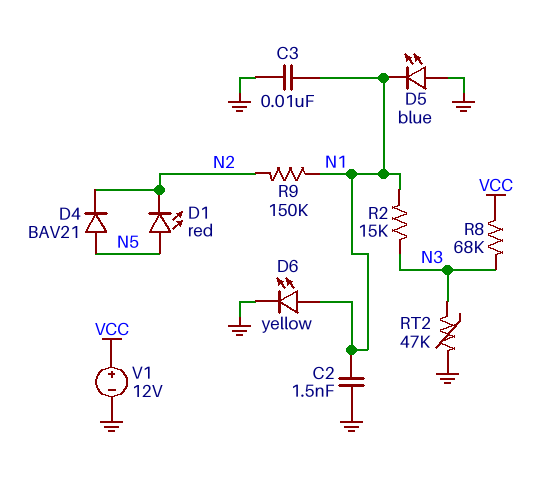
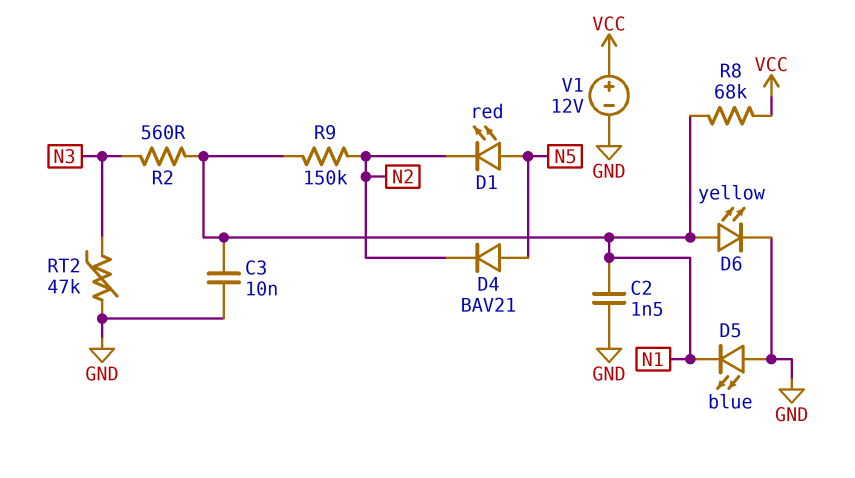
R2: 15k (N1, N3) -> 560 (N1, N3)
R8: 68k (N3, VCC) -> 68k (N1, VCC)

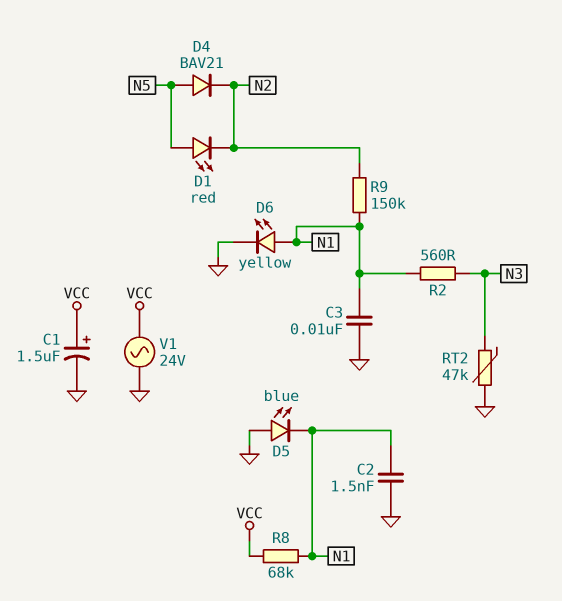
C1: none -> 1.5uF (plus VCC, minus GND)
V1: 12V (plus VCC, minus GND) -> AC 24V (GND, VCC)

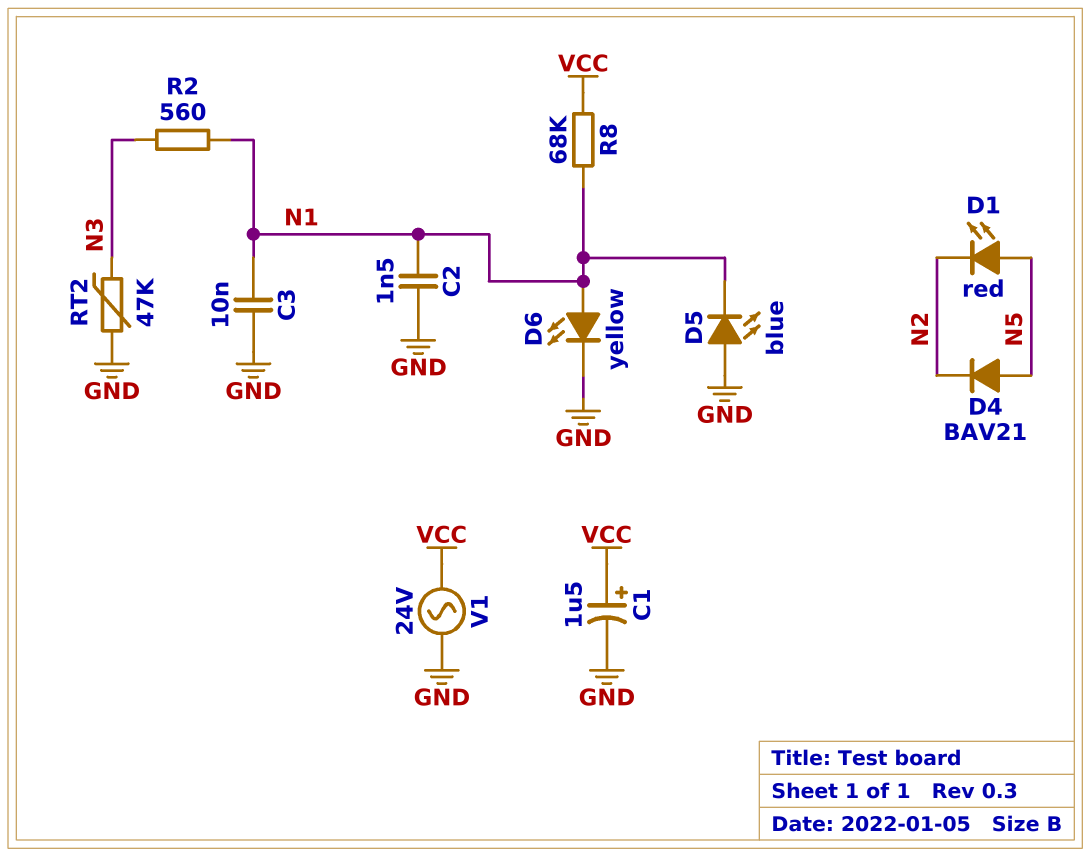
R9: 150k (N1, N2) -> none

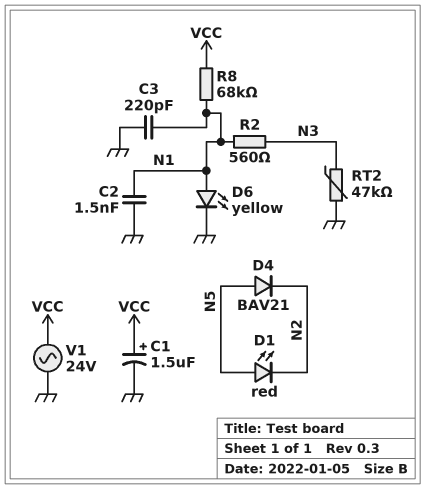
C3: 10nF (GND, N1) -> 220pF (GND, N1)
D5: LED blue (A GND, K N1) -> none

